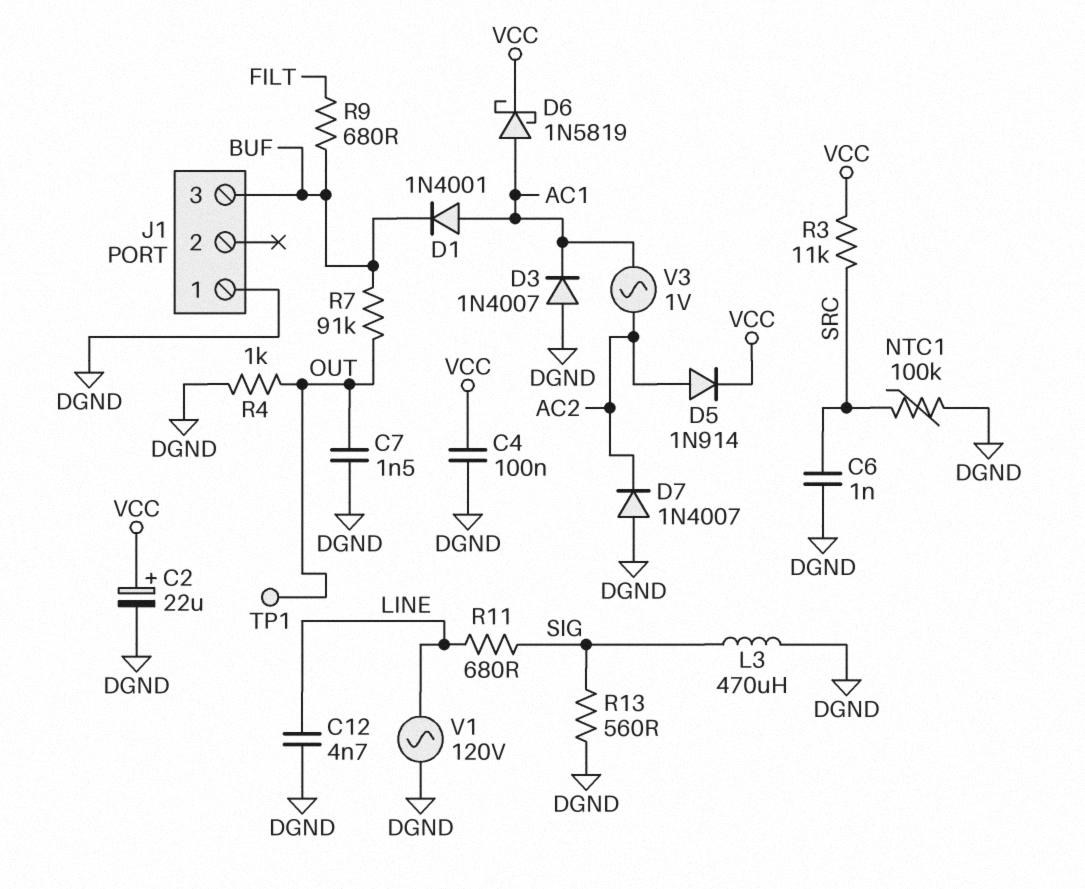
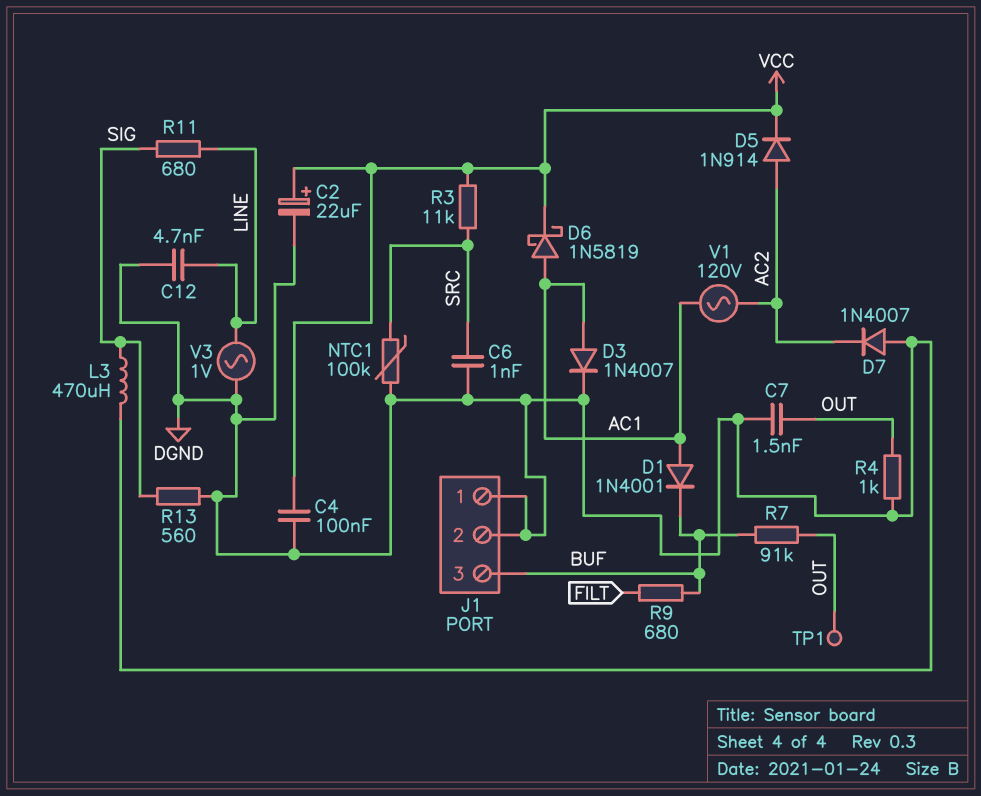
D3: diode 1N4007 (A DGND, K AC1) -> diode 1N4007 (A AC1, K DGND)
J1 pin 2: none -> DGND
V1: AC 120V (DGND, LINE) -> AC 120V (AC1, AC2)
V3: AC 1V (AC1, AC2) -> AC 1V (DGND, LINE)

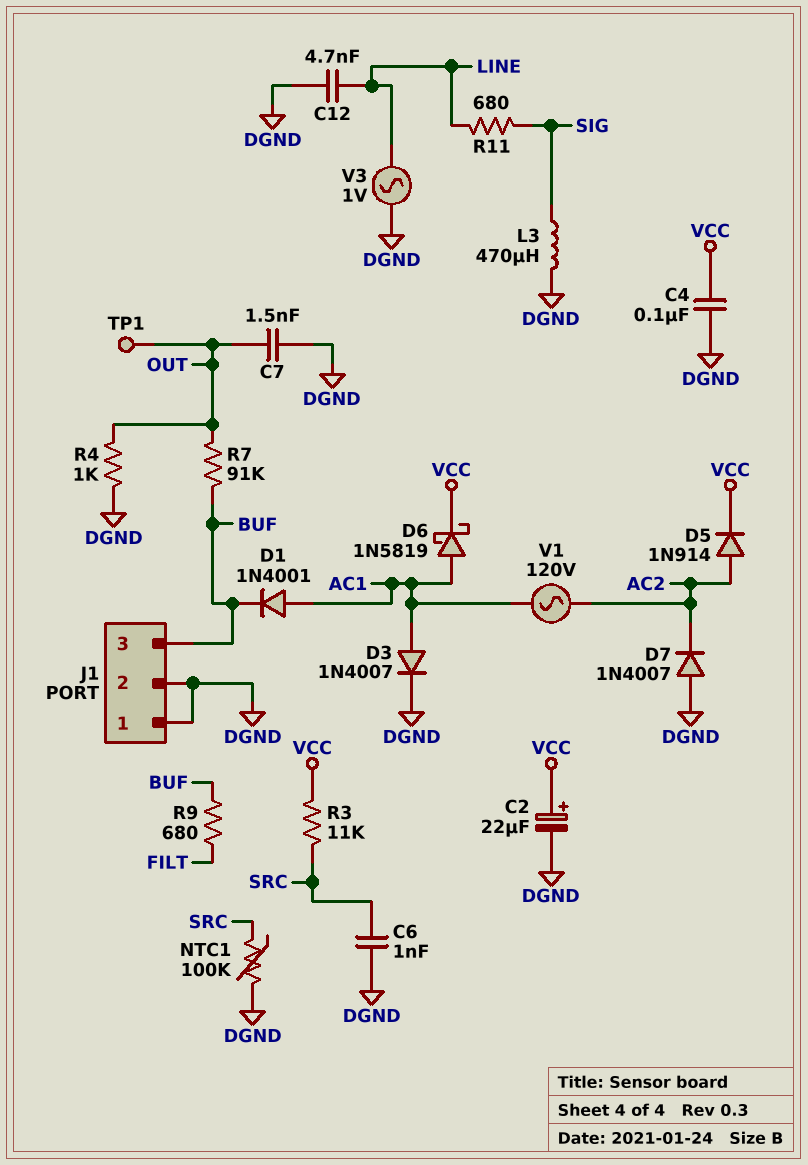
R13: 560 (DGND, SIG) -> none

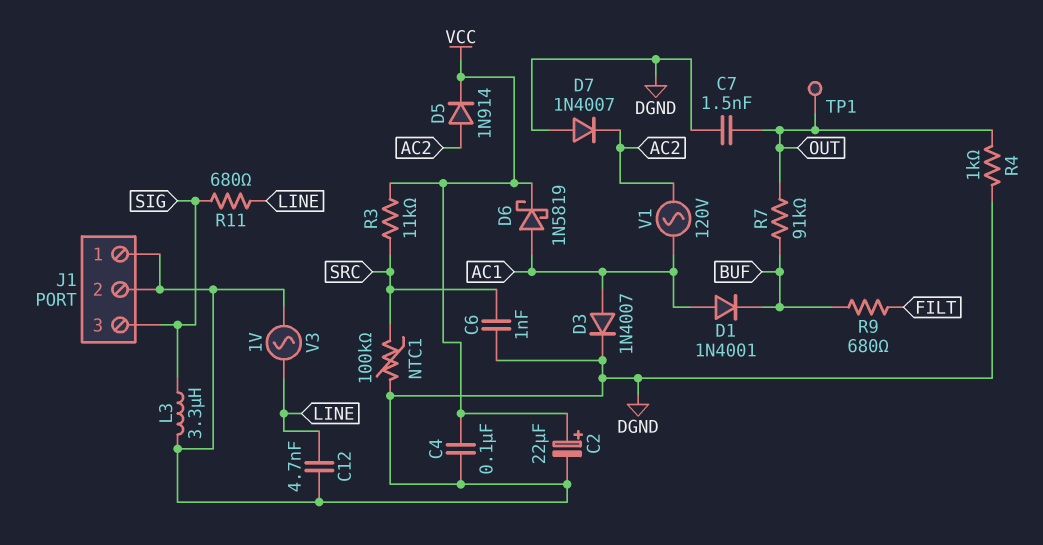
J1 pin 3: BUF -> SIG
L3: 470uH (DGND, SIG) -> 3.3uH (DGND, SIG)

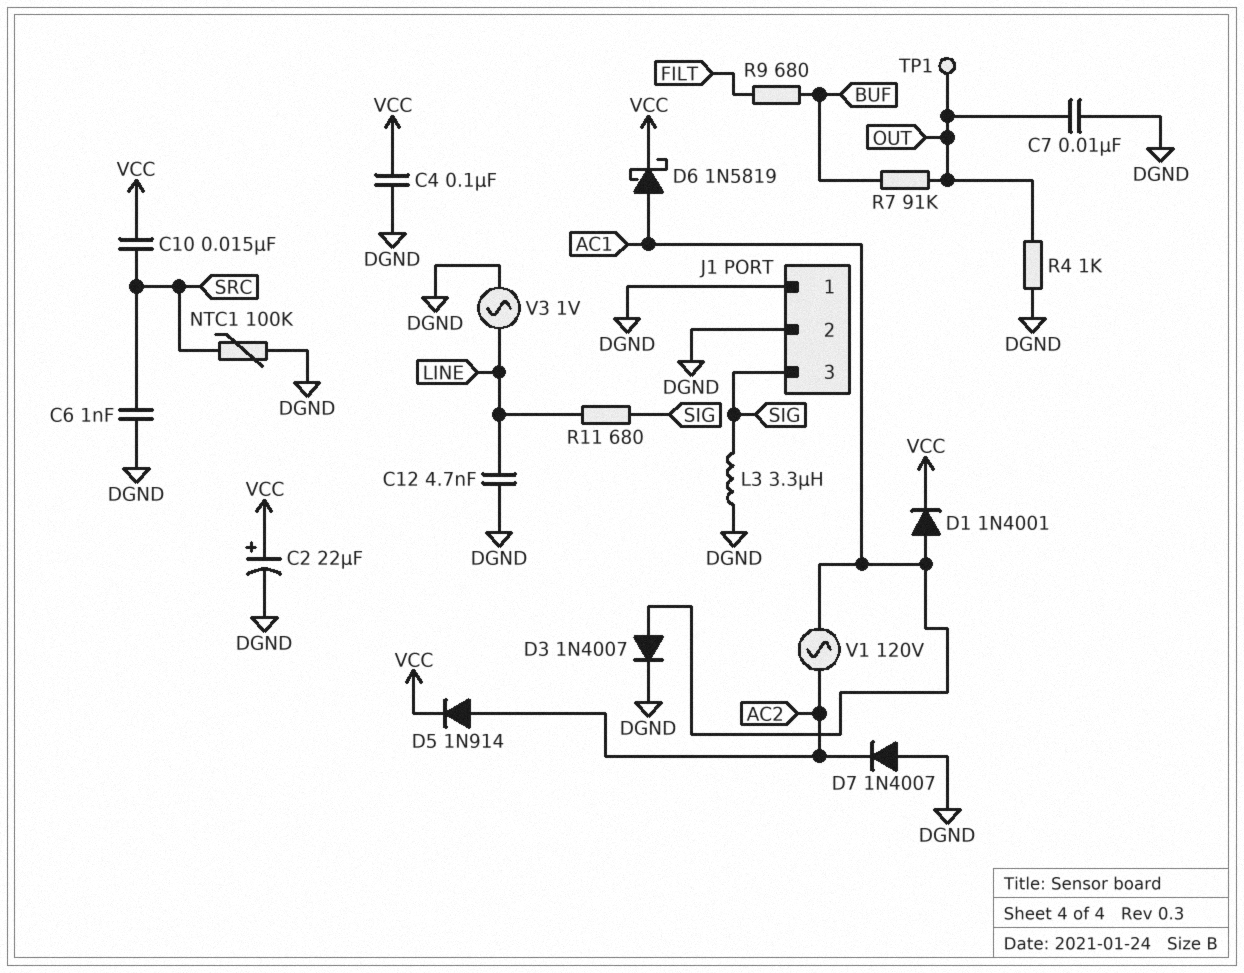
C7: 1.5nF (DGND, OUT) -> 10nF (DGND, OUT)
C10: none -> 15nF (SRC, VCC)
D1: diode 1N4001 (A AC1, K BUF) -> diode 1N4001 (A AC1, K VCC)
R3: 11k (SRC, VCC) -> none

